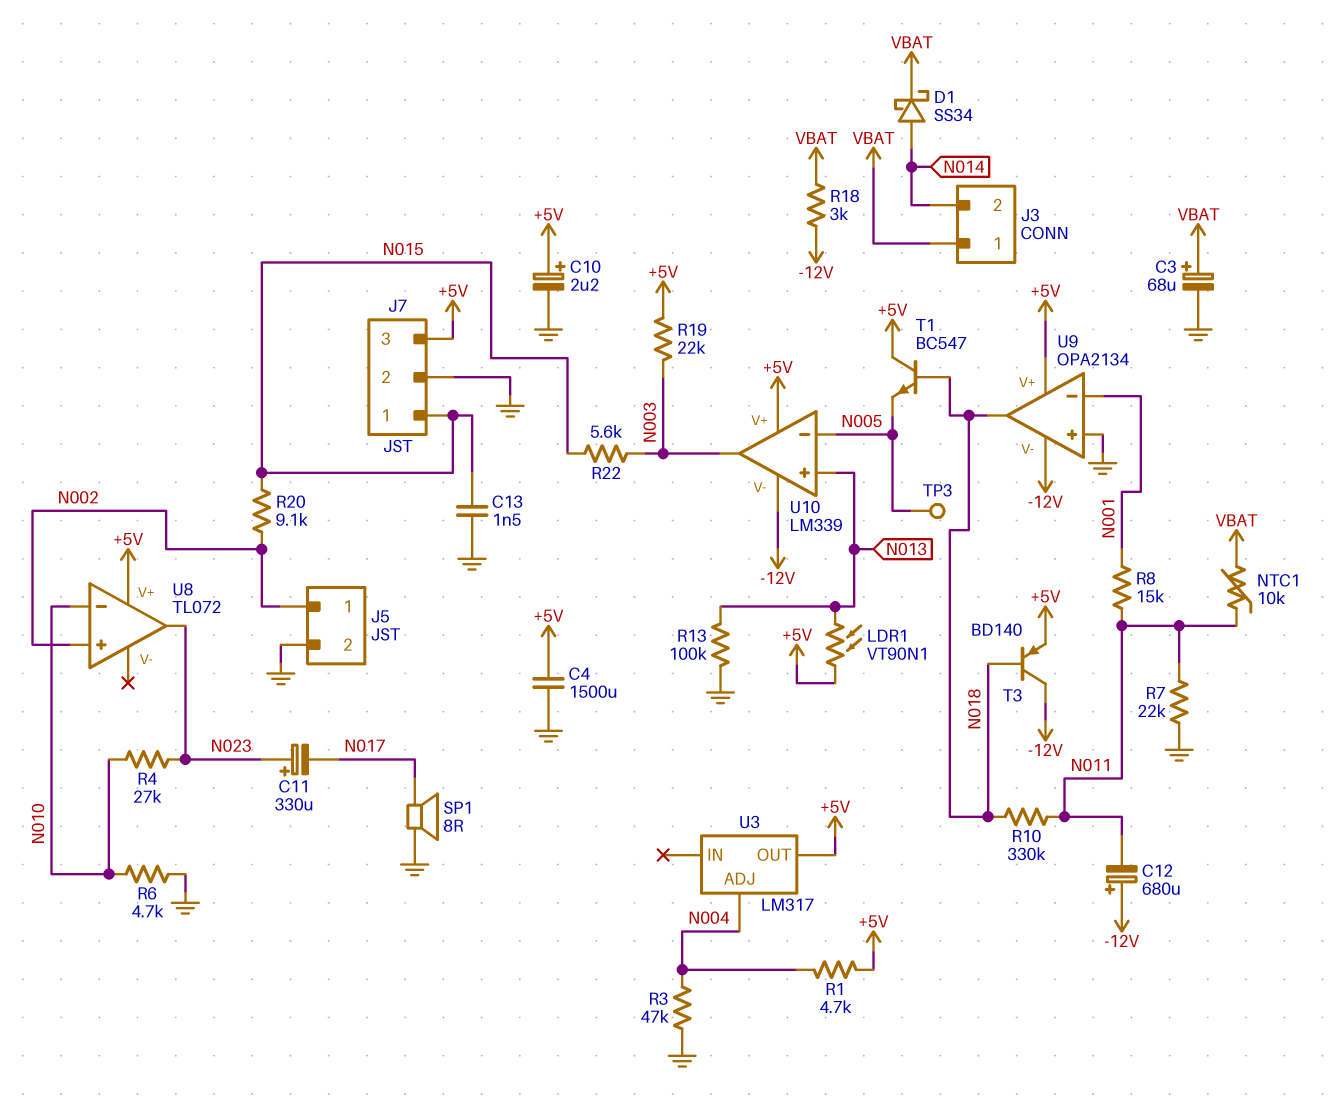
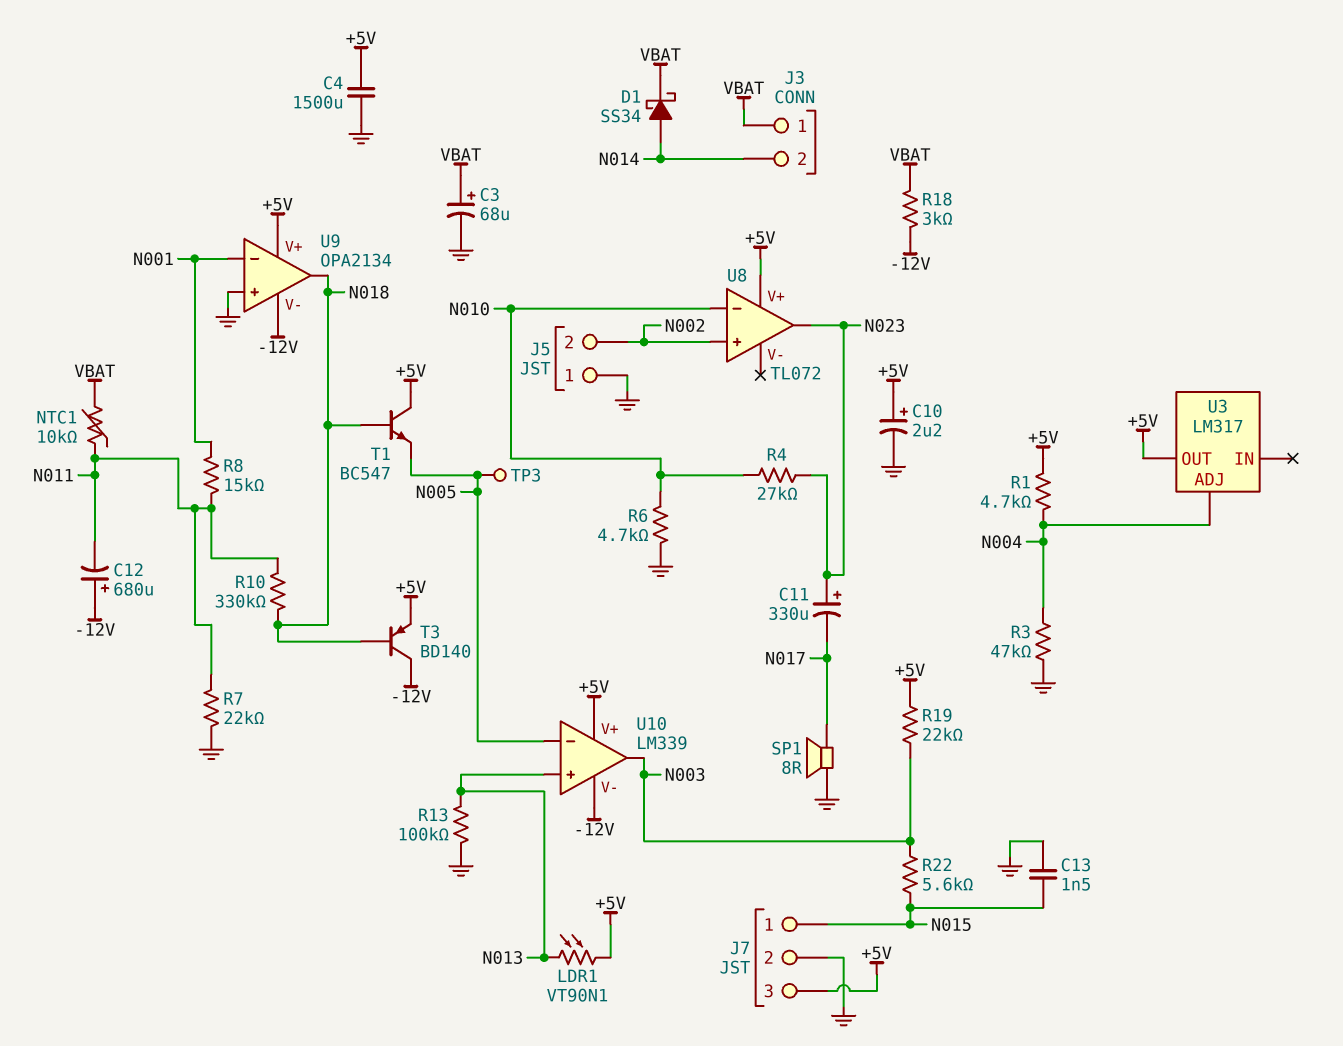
J5 pin 1: N002 -> GND
J5 pin 2: GND -> N002
R20: 9.1k (N002, N015) -> none

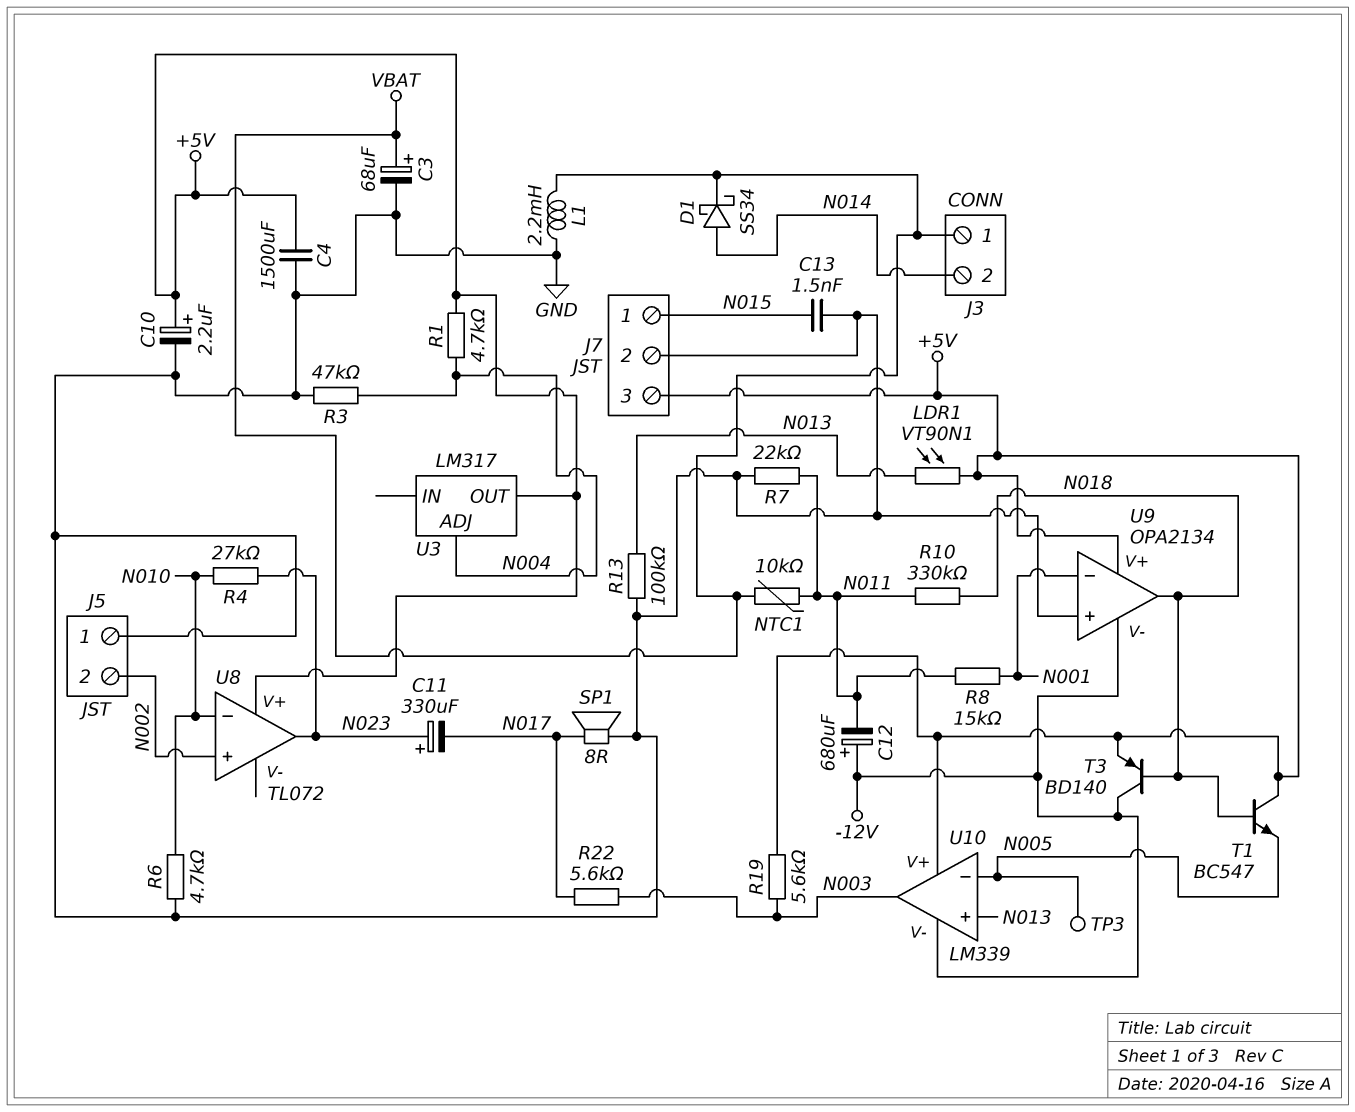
L1: none -> 2.2mH (GND, VBAT)
R18: 3k (-12V, VBAT) -> none
R19: 22k (+5V, N003) -> 5.6k (+5V, N003)
R22: 5.6k (N003, N015) -> 5.6k (N003, N017)

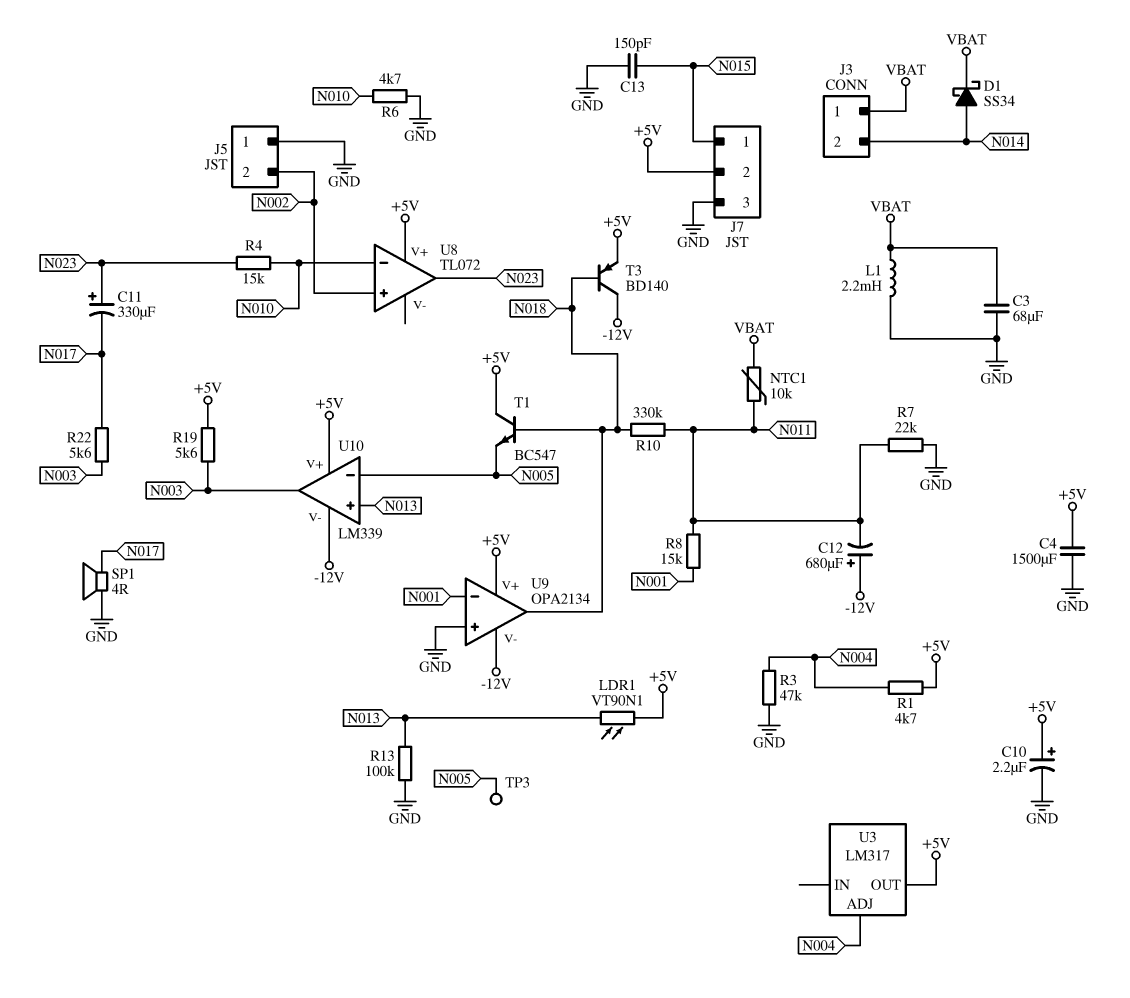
C3: 68uF (plus VBAT, minus GND) -> 68uF (GND, VBAT)
C13: 1.5nF (GND, N015) -> 150pF (GND, N015)
J7 pin 2: GND -> +5V
J7 pin 3: +5V -> GND
R4: 27k (N010, N023) -> 15k (N010, N023)
SP1: speaker 8R (GND, N017) -> speaker 4R (GND, N017)

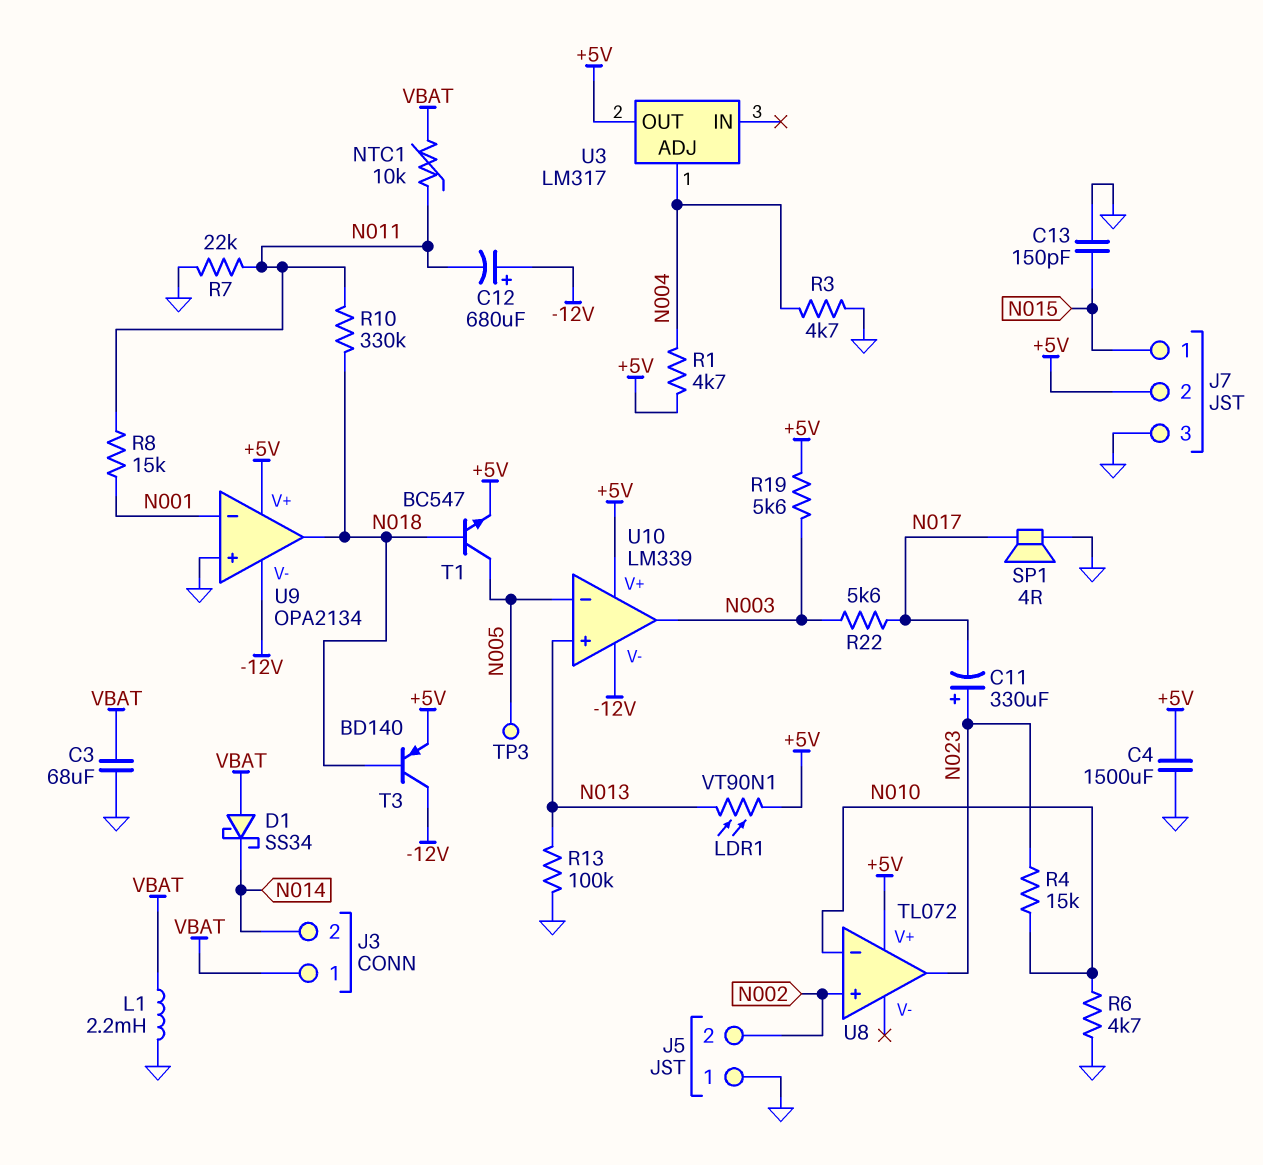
C10: 2.2uF (plus +5V, minus GND) -> none
D1: schottky SS34 (A N014, K VBAT) -> schottky SS34 (A VBAT, K N014)
R3: 47k (GND, N004) -> 4.7k (GND, N004)
T1: NPN BC547 (B N018, C +5V, E N005) -> NPN BC547 (B N018, C N005, E +5V)

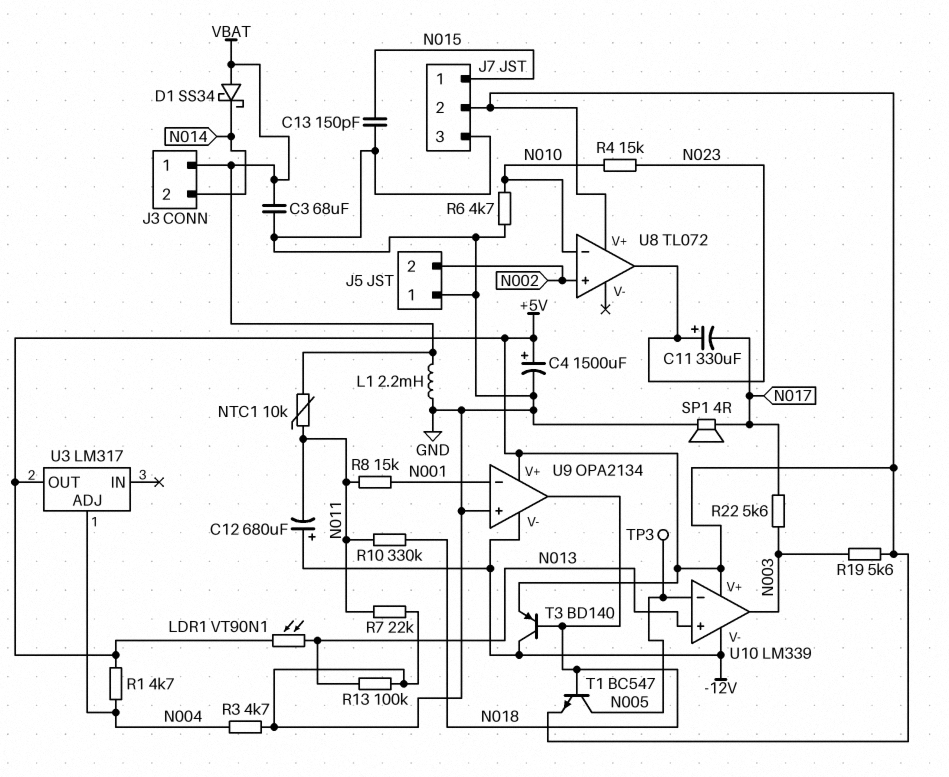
C4: 1500uF (+5V, GND) -> 1500uF (plus +5V, minus GND)

